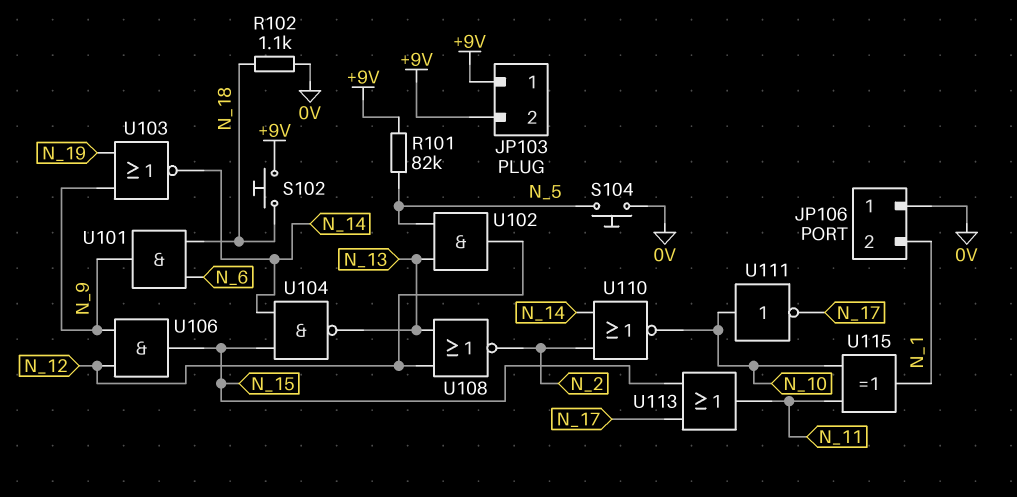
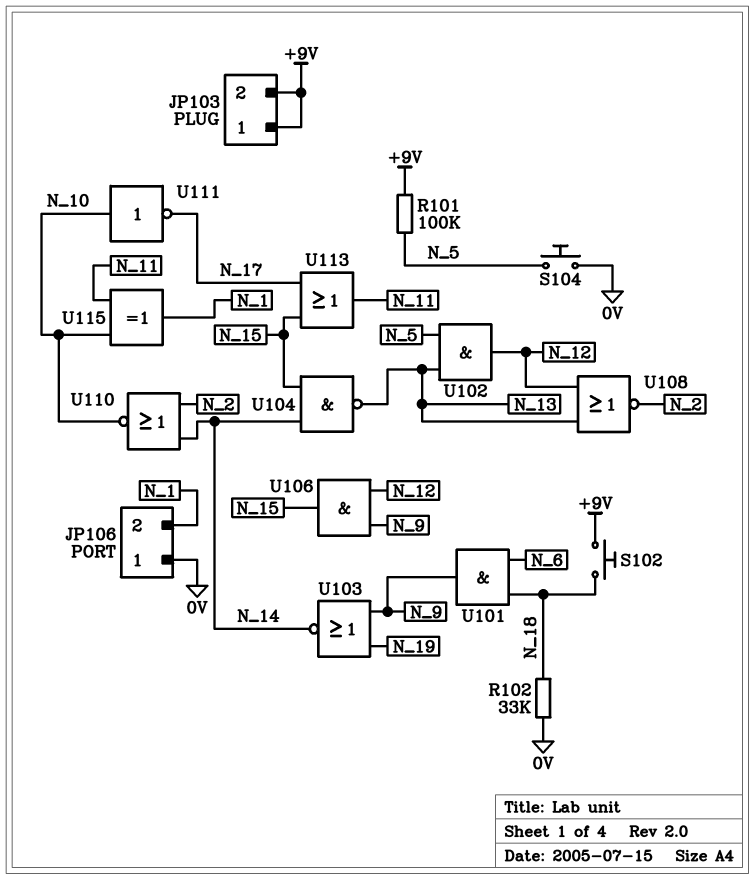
R101: 82k (+9V, N_5) -> 100k (+9V, N_5)
R102: 1.1k (0V, N_18) -> 33k (0V, N_18)

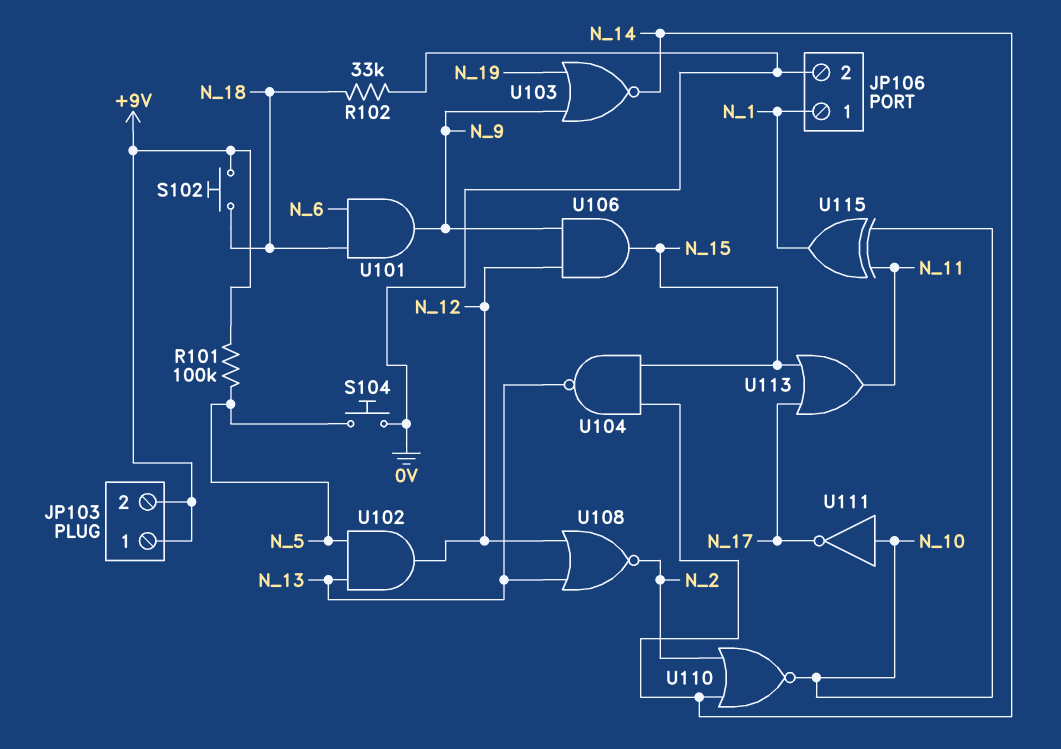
JP106 pin 1: 0V -> N_1
JP106 pin 2: N_1 -> 0V

